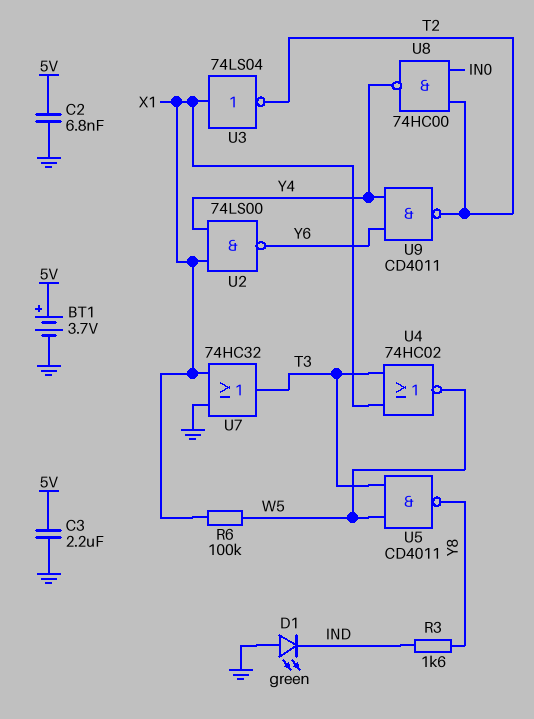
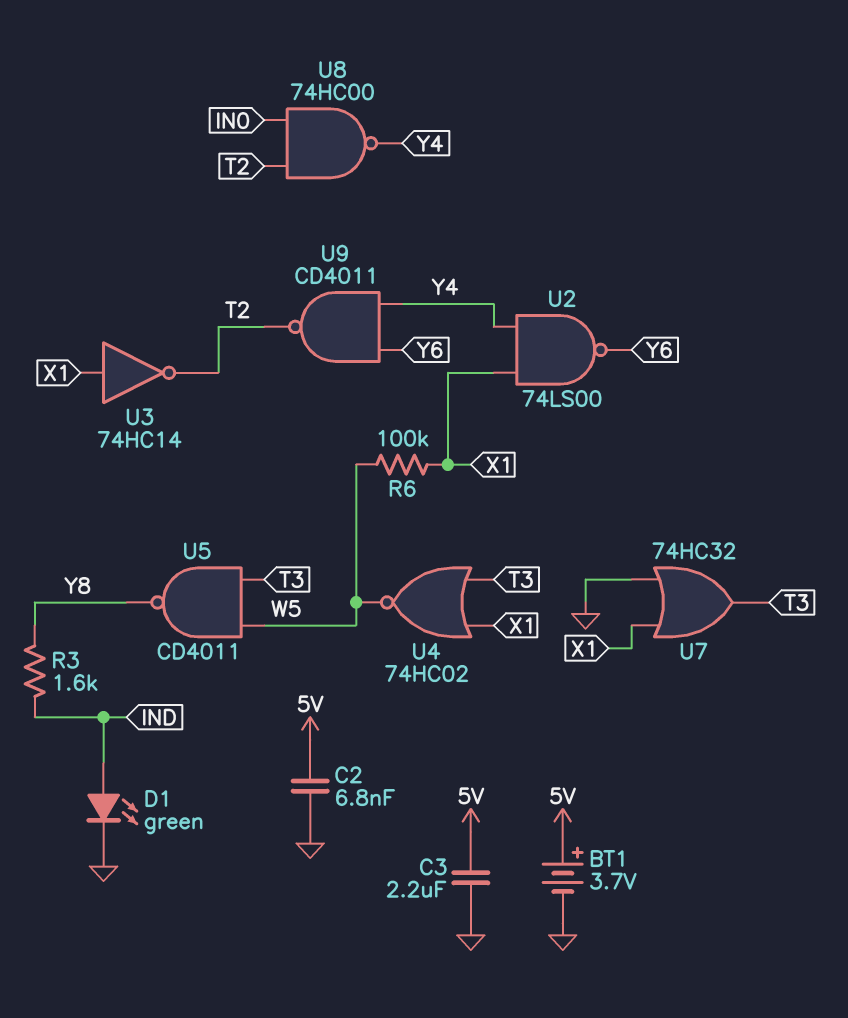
D1: LED green (A GND, K IND) -> LED green (A IND, K GND)
U3: NOT 74LS04 (in X1, out T2) -> NOT 74HC14 (in X1, out T2)

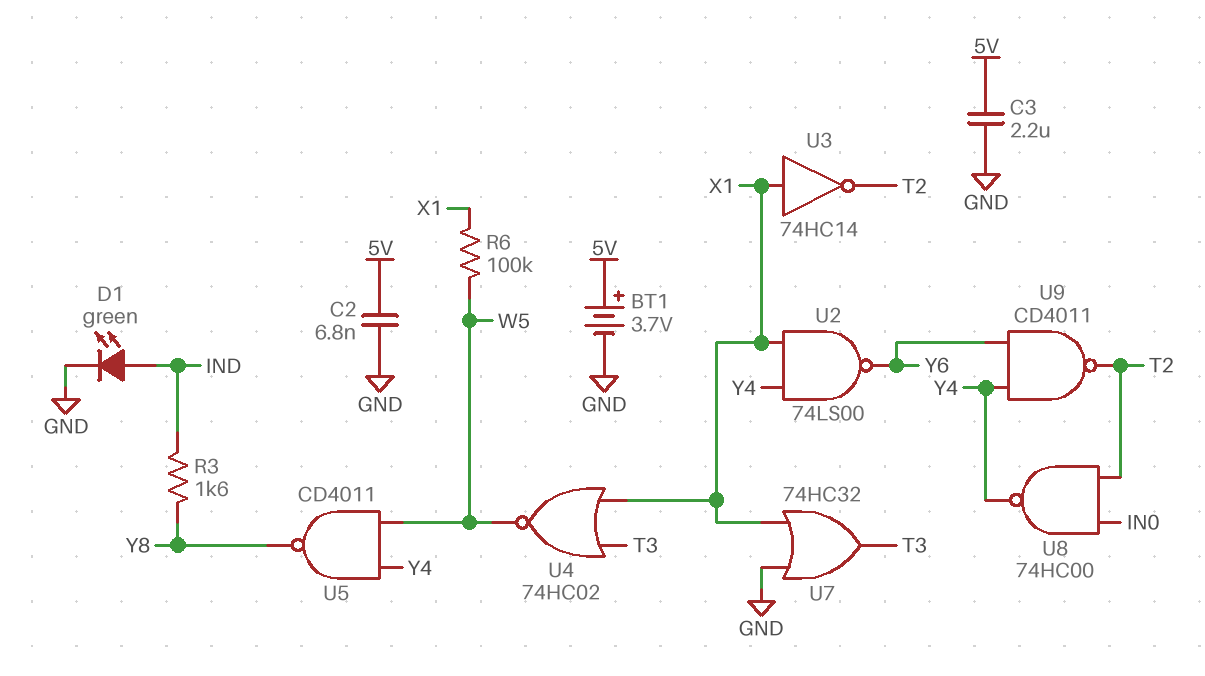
U5: NAND CD4011 (in T3, in W5, out Y8) -> NAND CD4011 (in W5, in Y4, out Y8)

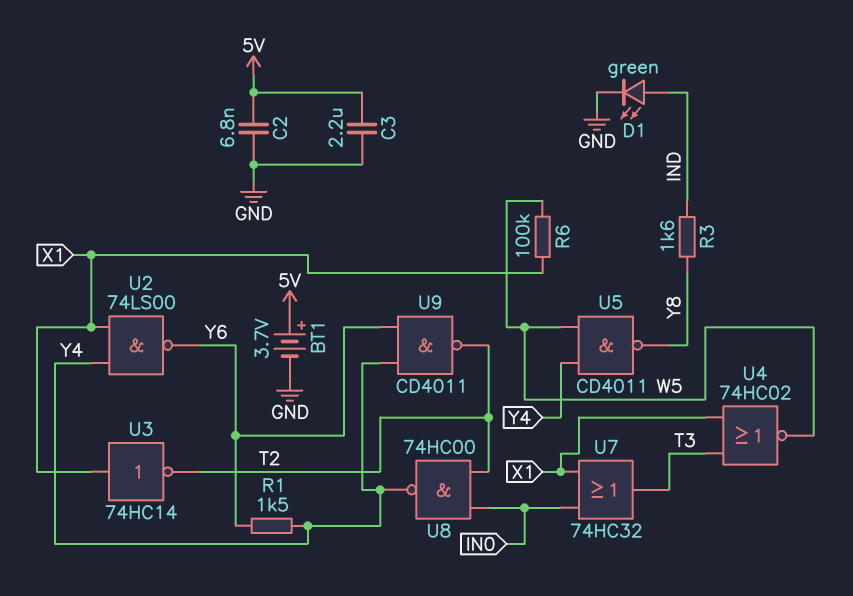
R1: none -> 1.5k (Y4, Y6)
U7: OR 74HC32 (in GND, in X1, out T3) -> OR 74HC32 (in IN0, in X1, out T3)

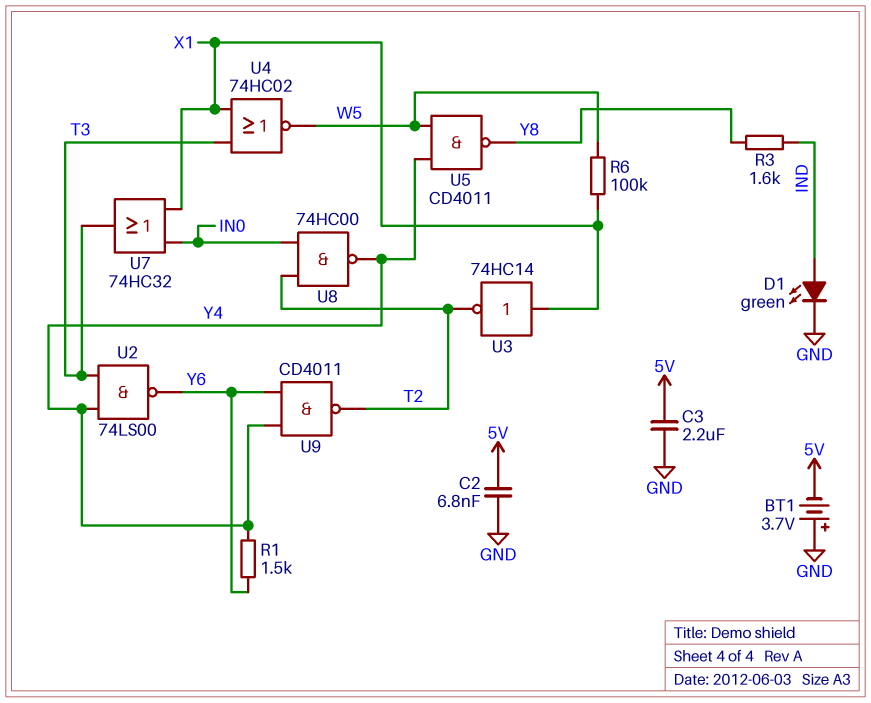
BT1: 3.7V (plus 5V, minus GND) -> 3.7V (plus GND, minus 5V)
U2: NAND 74LS00 (in X1, in Y4, out Y6) -> NAND 74LS00 (in T3, in Y4, out Y6)

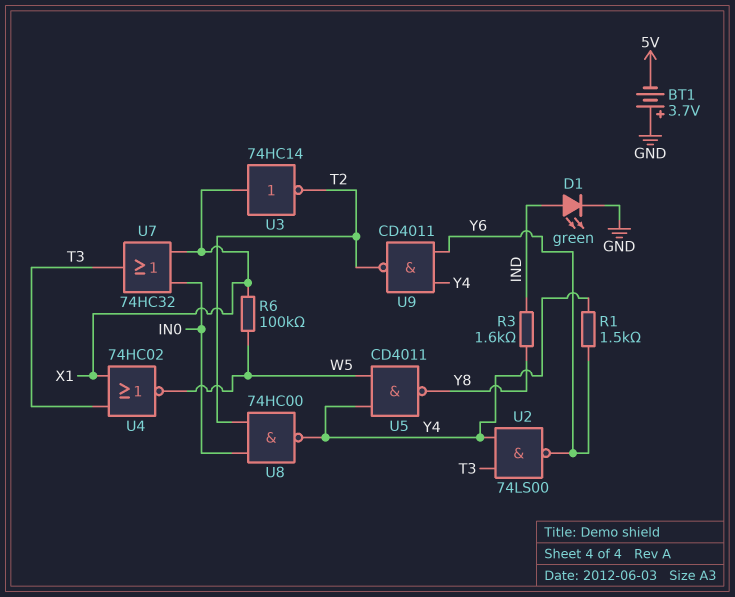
C2: 6.8nF (5V, GND) -> none
C3: 2.2uF (5V, GND) -> none

